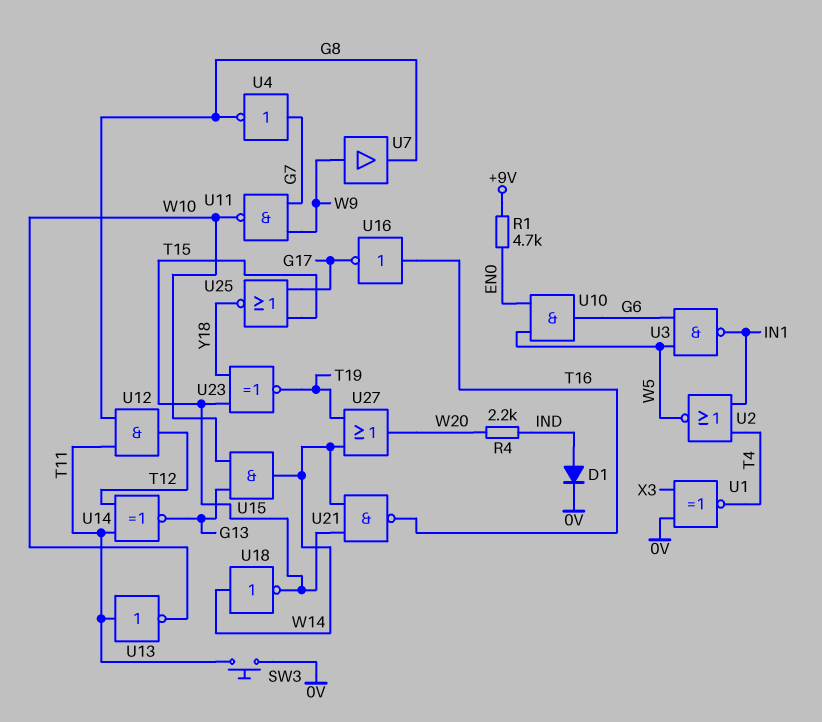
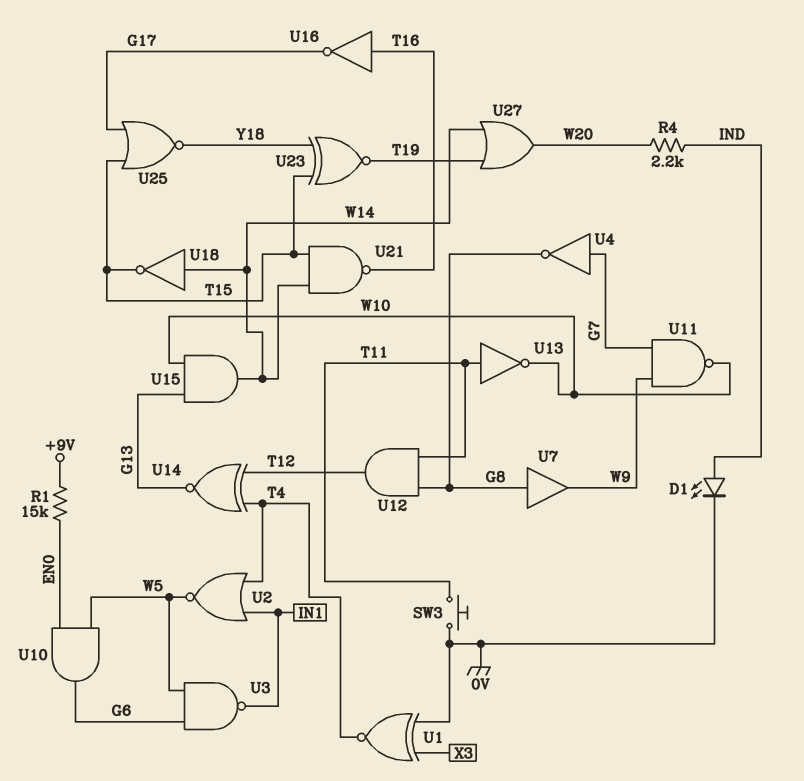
D1: diode (A IND, K 0V) -> LED (A IND, K 0V)
R1: 4.7k (+9V, EN0) -> 15k (+9V, EN0)
U7: buffer (in W9, out G8) -> buffer (in G8, out W9)
U14: XNOR (in T11, in T12, out G13) -> XNOR (in T4, in T12, out G13)

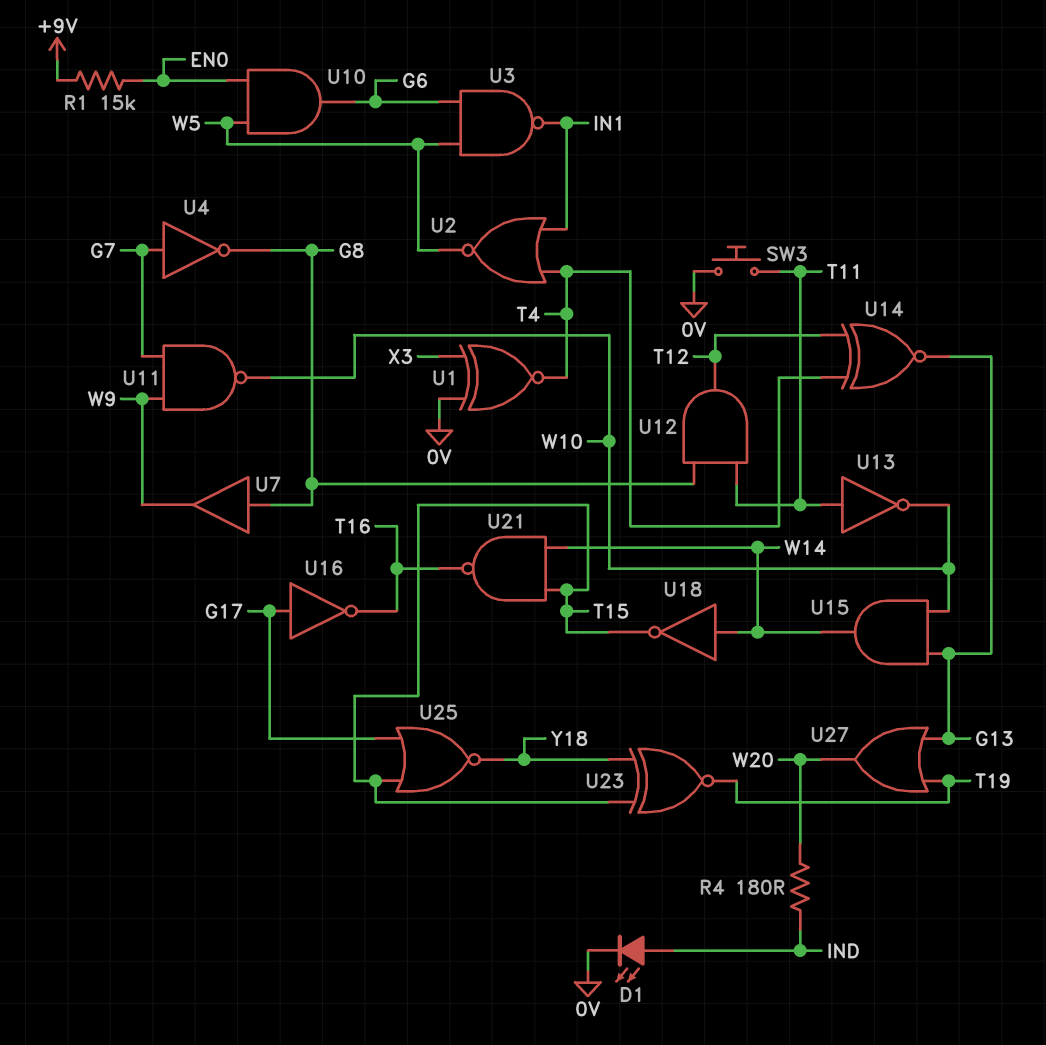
R4: 2.2k (IND, W20) -> 180 (IND, W20)
U16: NOT (in T16, out G17) -> NOT (in G17, out T16)
U27: OR (in T19, in W14, out W20) -> OR (in G13, in T19, out W20)

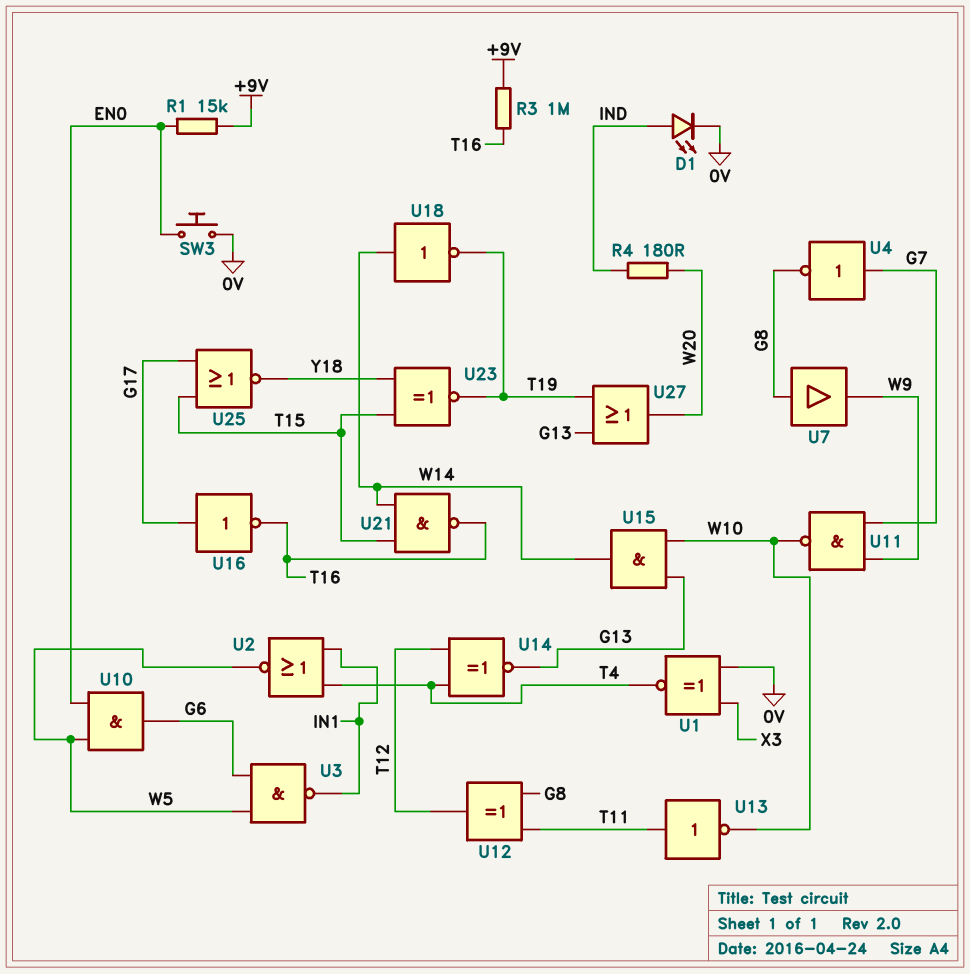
R3: none -> 1M (+9V, T16)
SW3: button (0V, T11) -> button (0V, EN0)
U12: AND (in G8, in T11, out T12) -> XOR (in G8, in T11, out T12)
U18: NOT (in W14, out T15) -> NOT (in W14, out T19)

